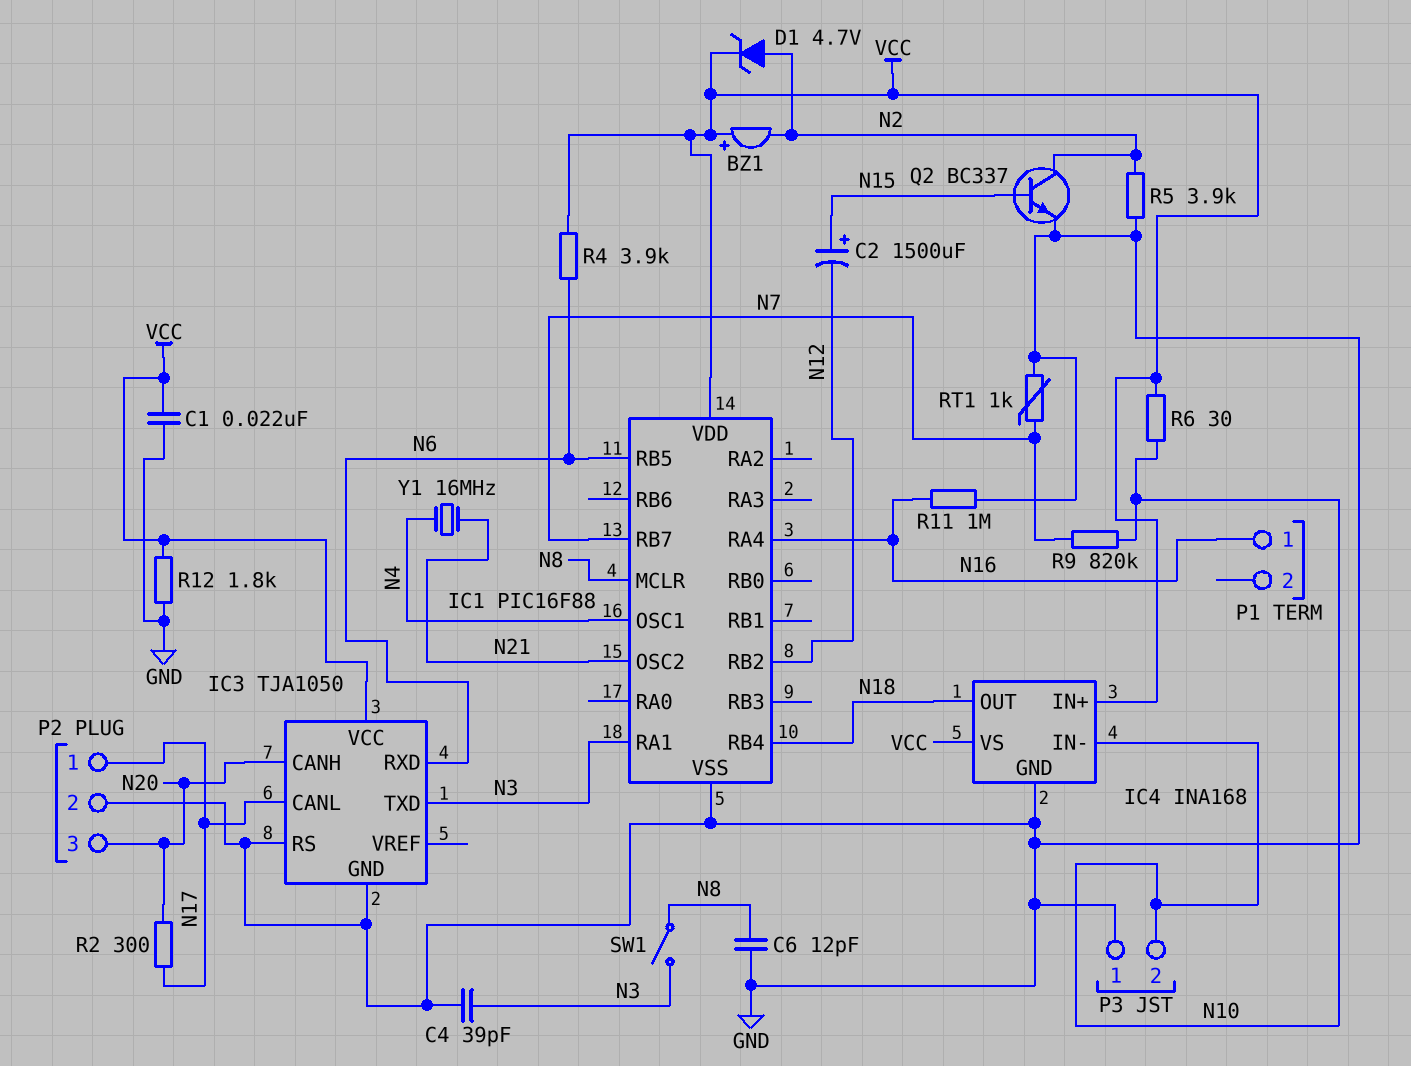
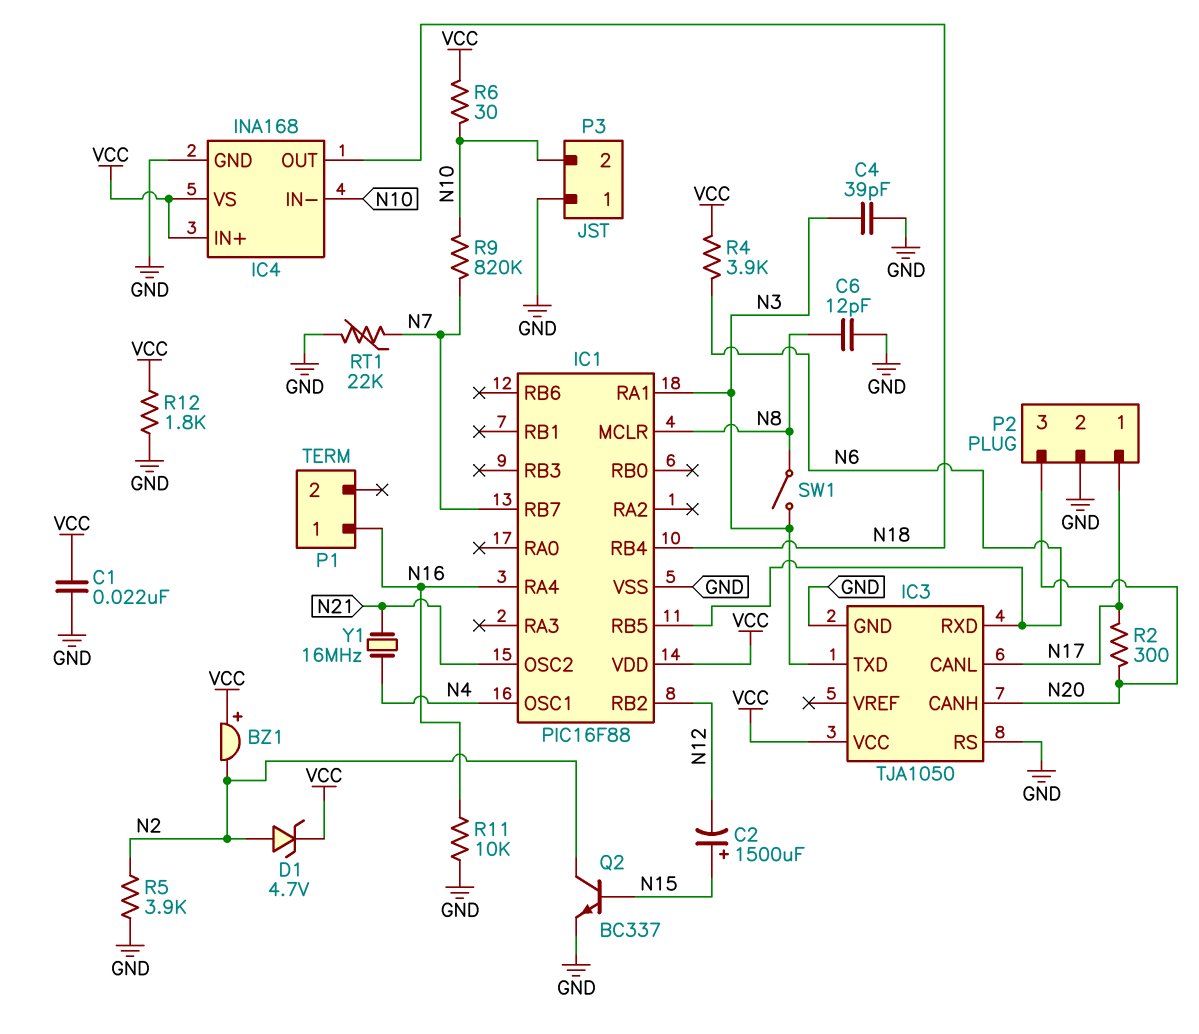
R11: 1M (GND, N16) -> 10k (GND, N16)
RT1: 1k (GND, N7) -> 22k (GND, N7)

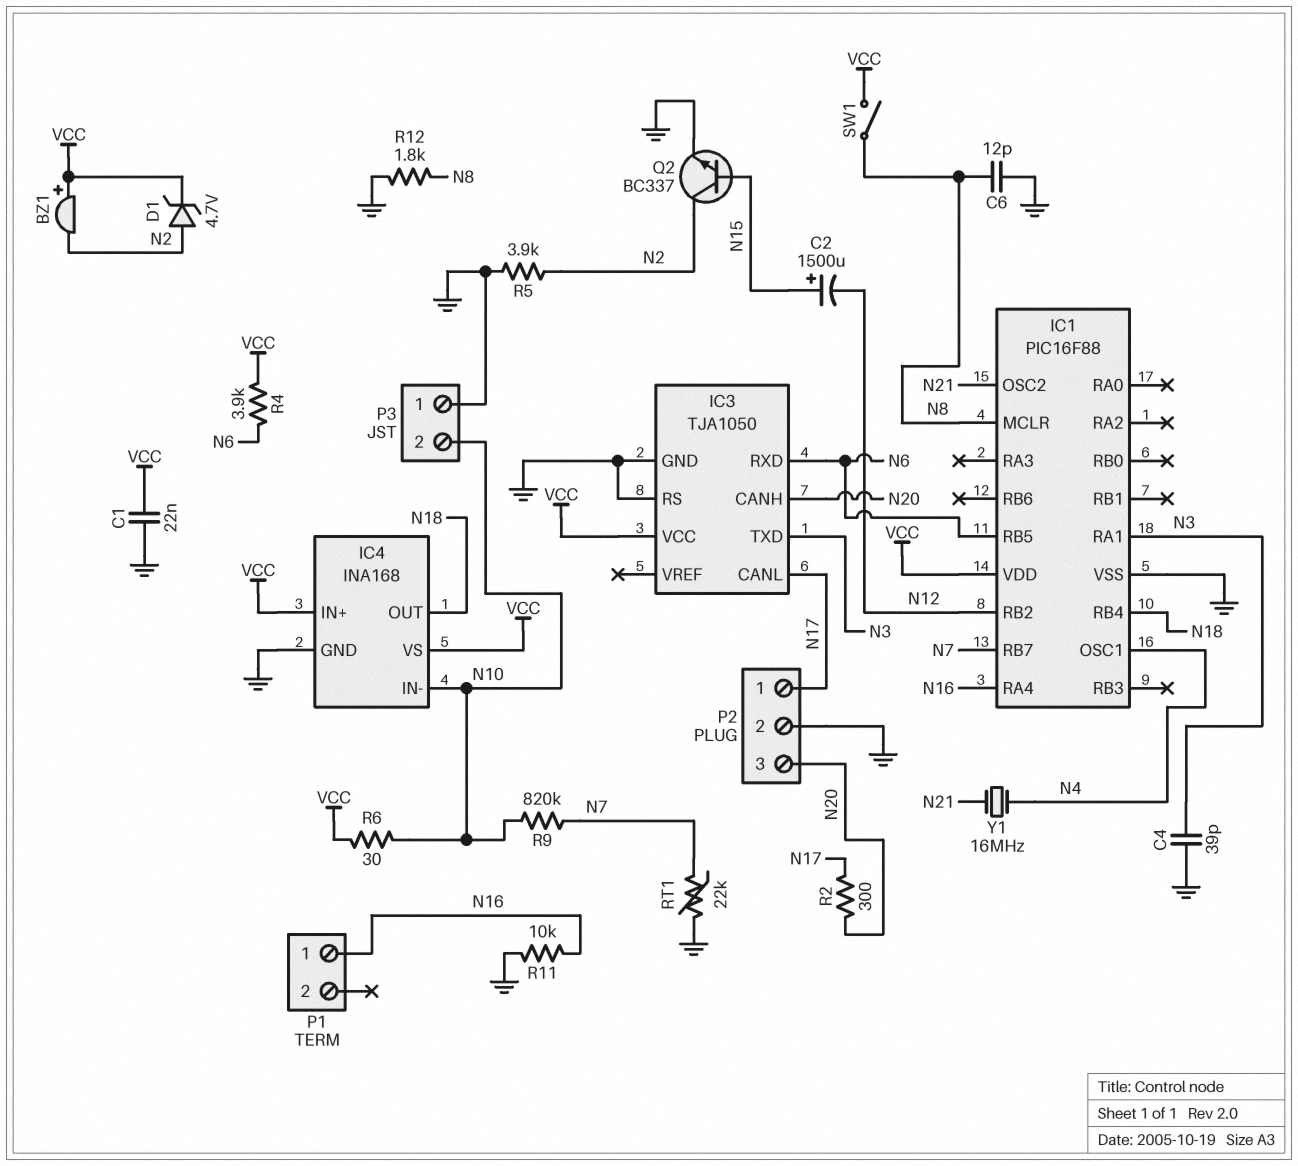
R12: 1.8k (GND, VCC) -> 1.8k (GND, N8)
SW1: switch (N3, N8) -> switch (N8, VCC)

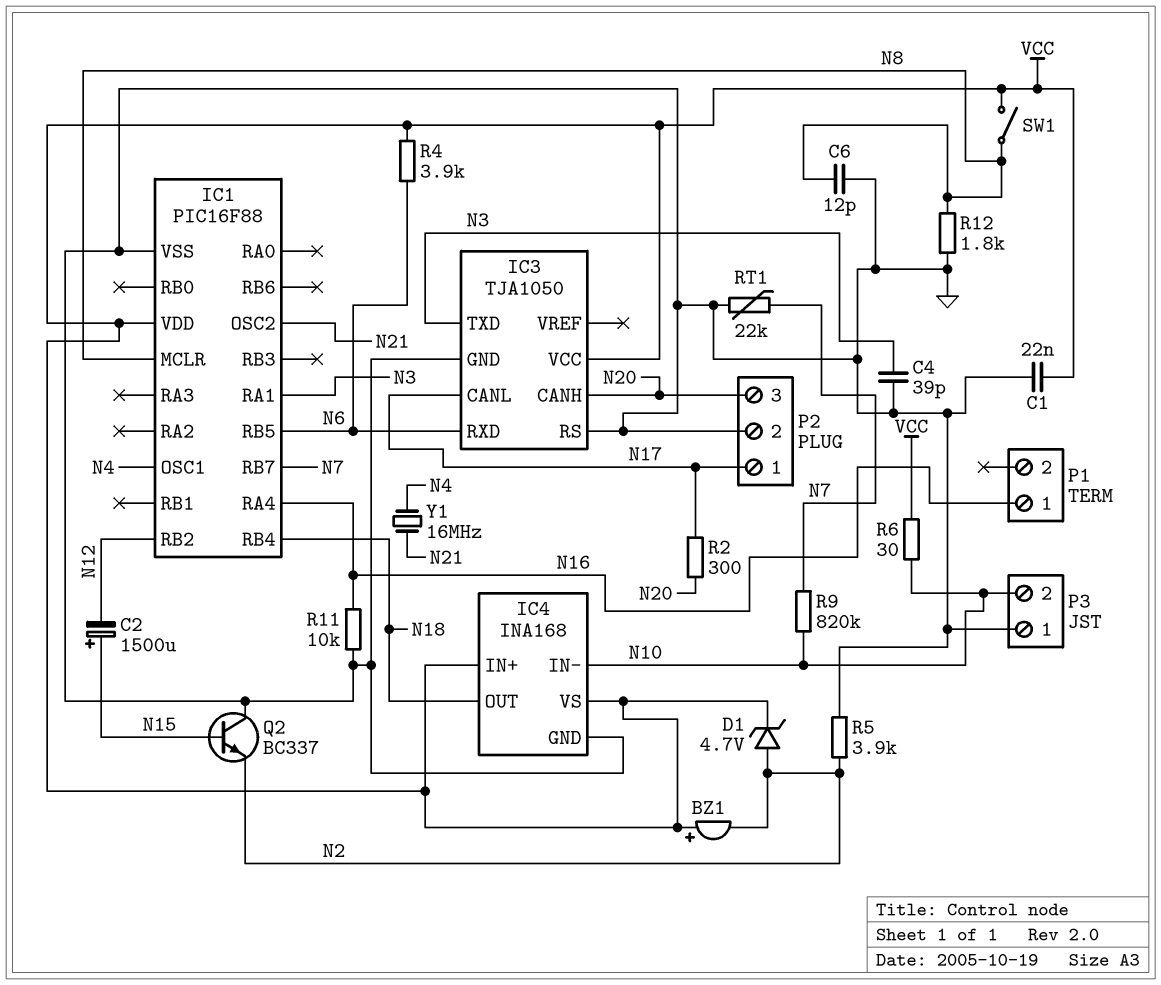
Q2: NPN BC337 (B N15, C N2, E GND) -> NPN BC337 (B N15, C GND, E N2)

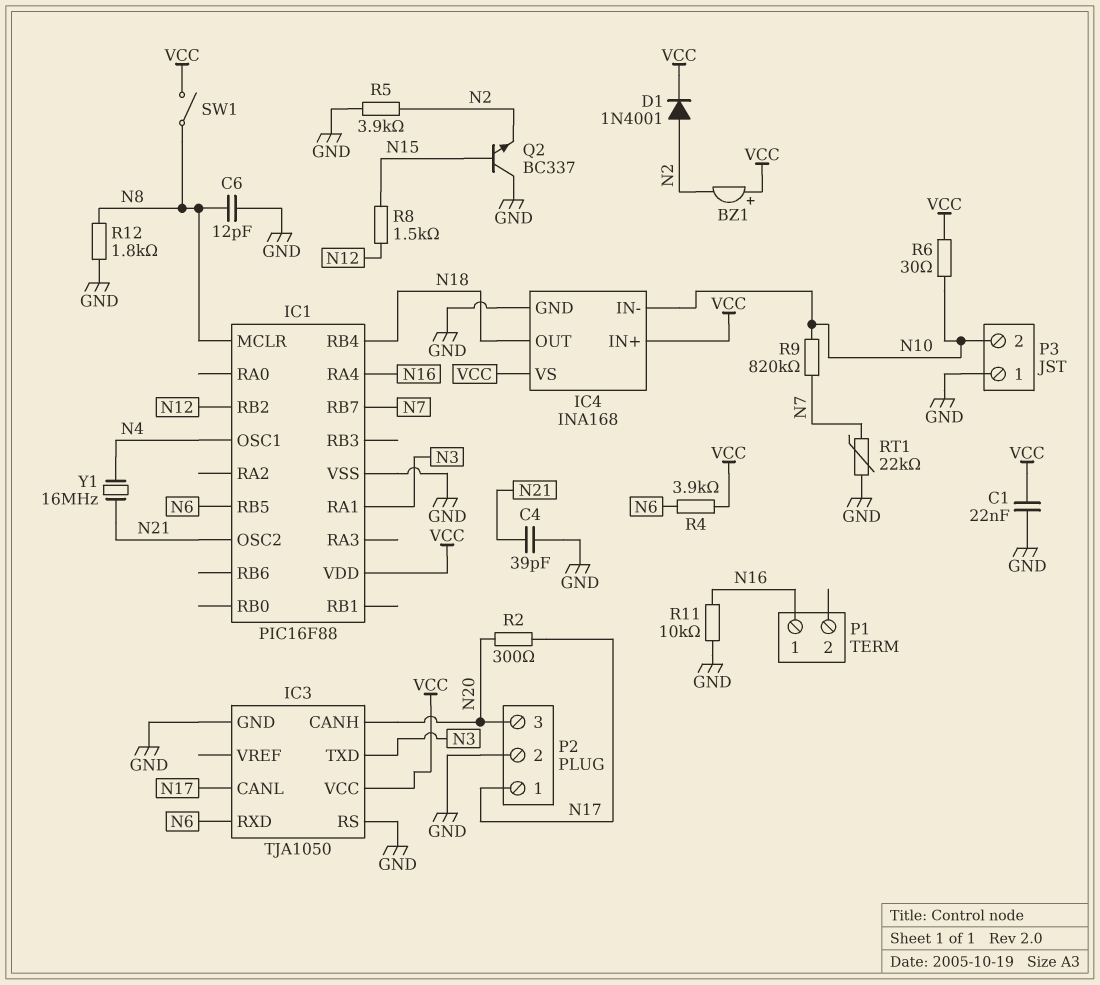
C2: 1500uF (plus N15, minus N12) -> none
C4: 39pF (GND, N3) -> 39pF (GND, N21)
D1: zener 4.7V (A N2, K VCC) -> diode 1N4001 (A N2, K VCC)
R8: none -> 1.5k (N12, N15)

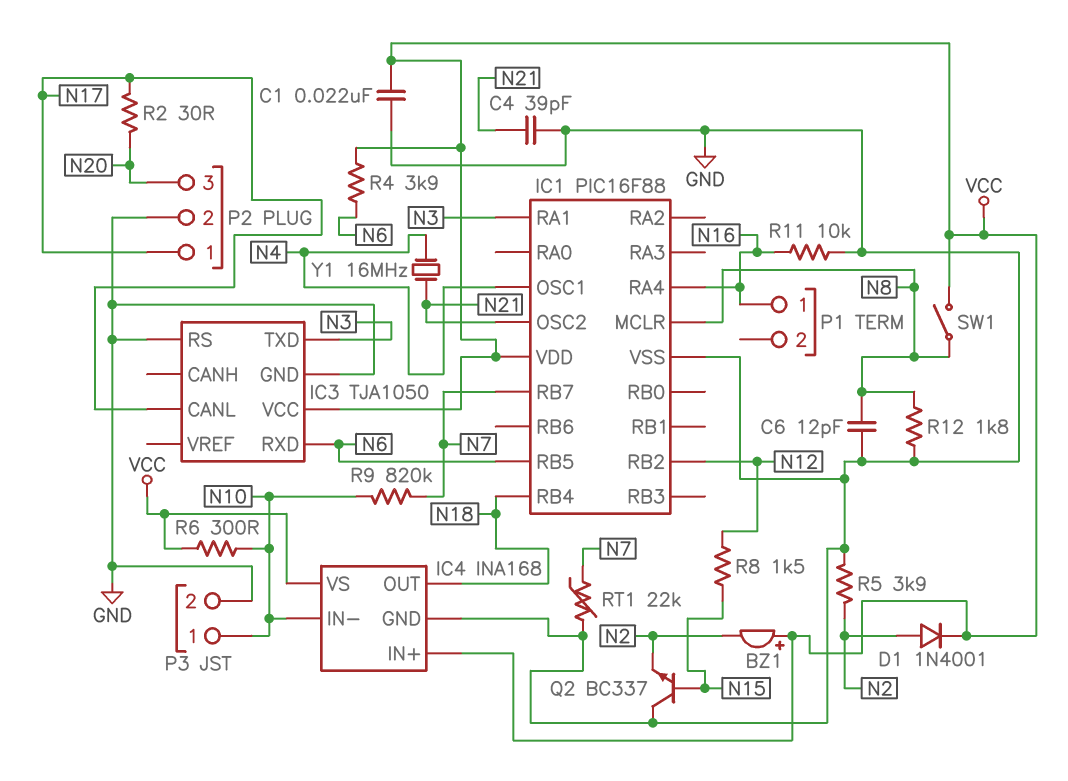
IC3 pin CANH: N20 -> none
P3 pin 1: GND -> N10
P3 pin 2: N10 -> GND
R2: 300 (N17, N20) -> 30 (N17, N20)
R6: 30 (N10, VCC) -> 300 (N10, VCC)

